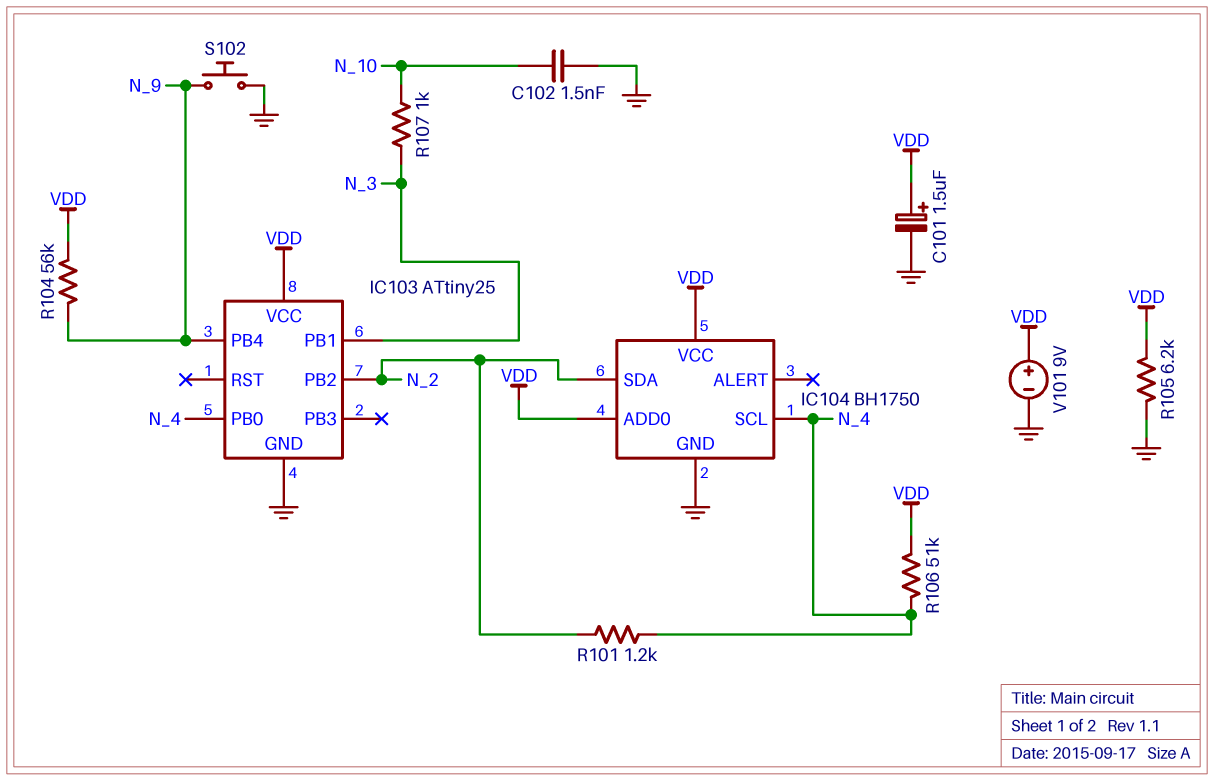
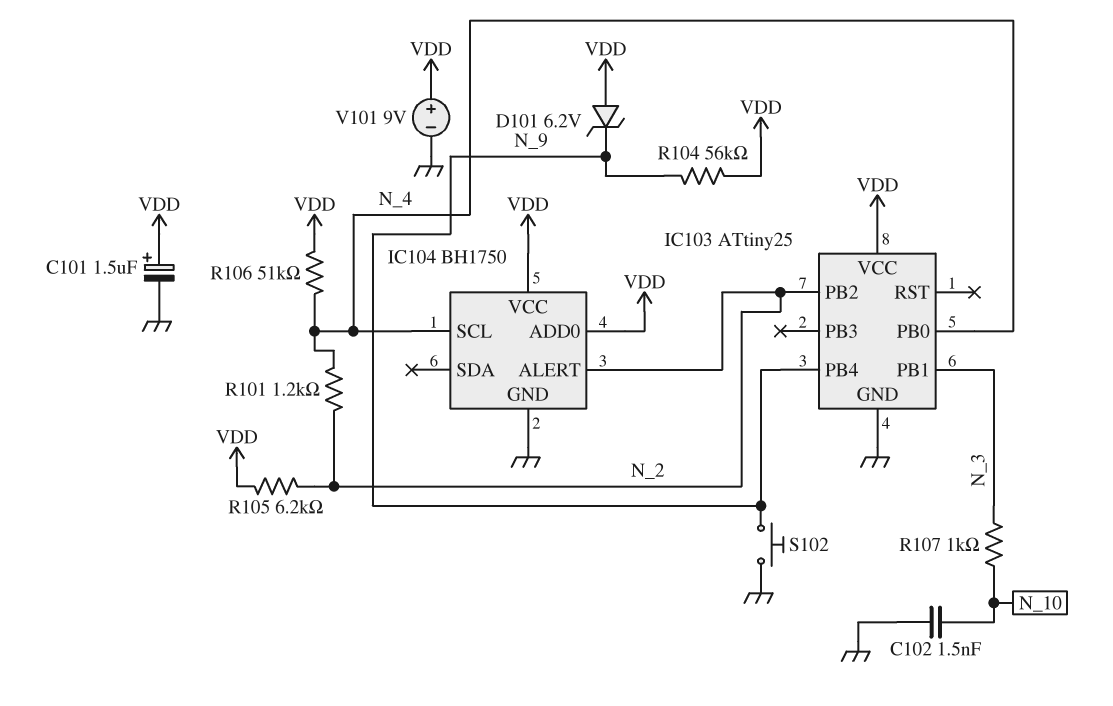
D101: none -> zener 6.2V (A VDD, K N_9)
IC104 pin ALERT: none -> N_2
IC104 pin SDA: N_2 -> none
R105: 6.2k (GND, VDD) -> 6.2k (N_2, VDD)

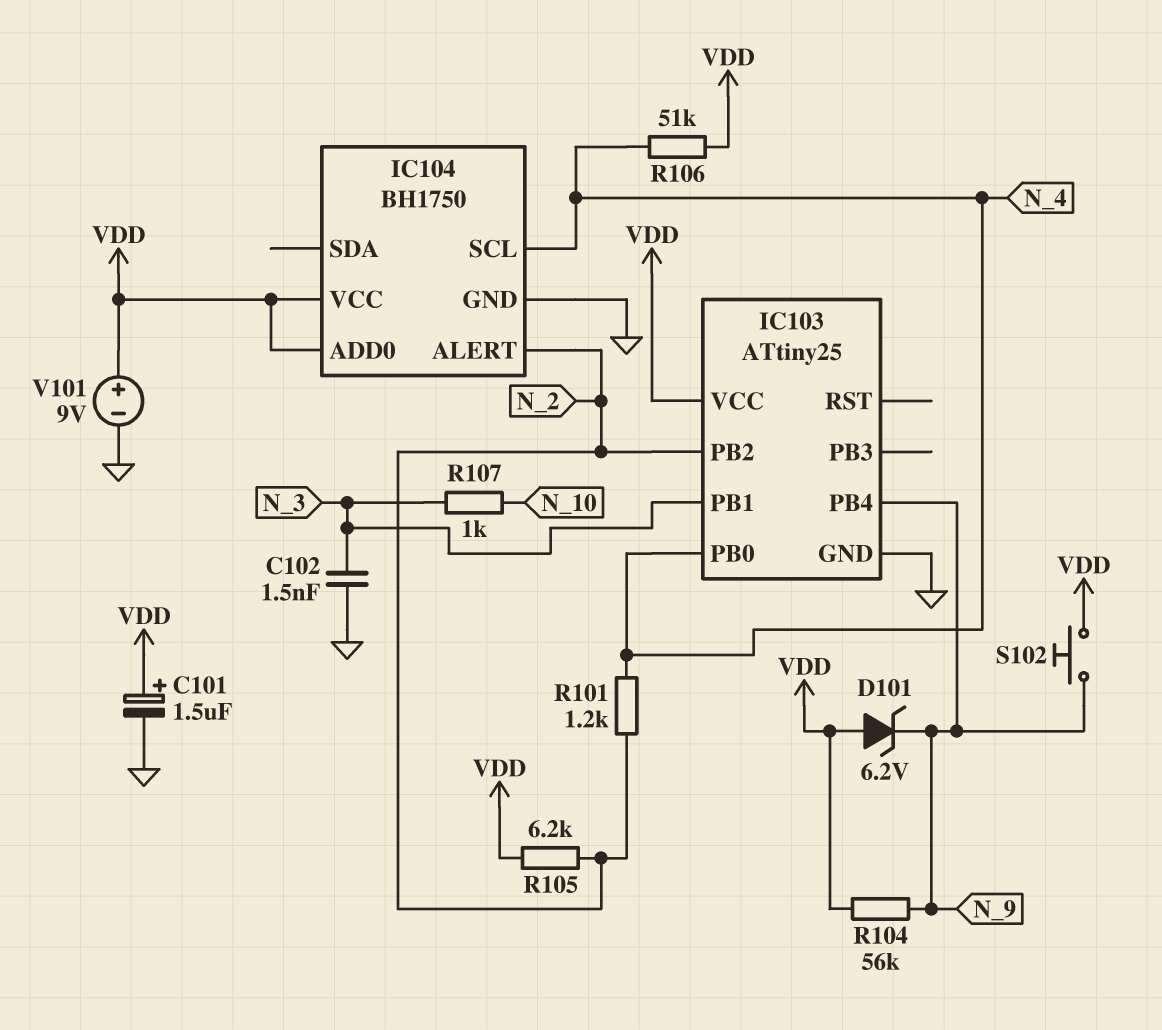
C102: 1.5nF (GND, N_10) -> 1.5nF (GND, N_3)
S102: button (GND, N_9) -> button (N_9, VDD)

